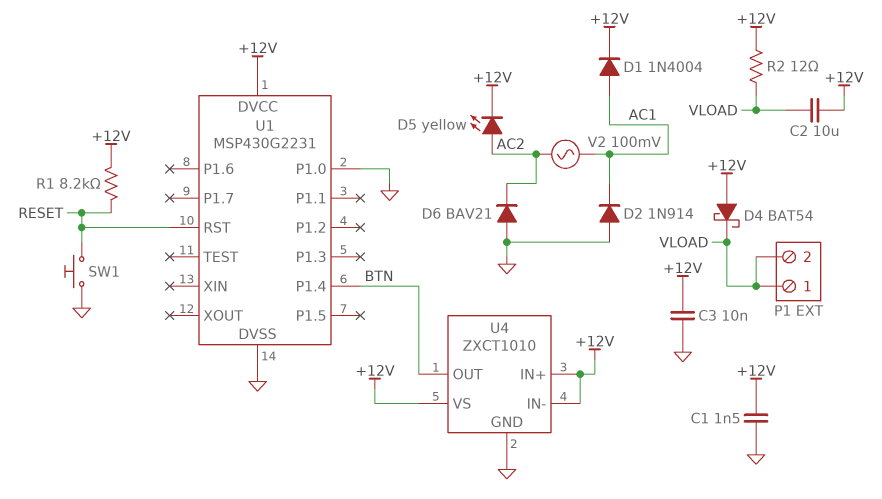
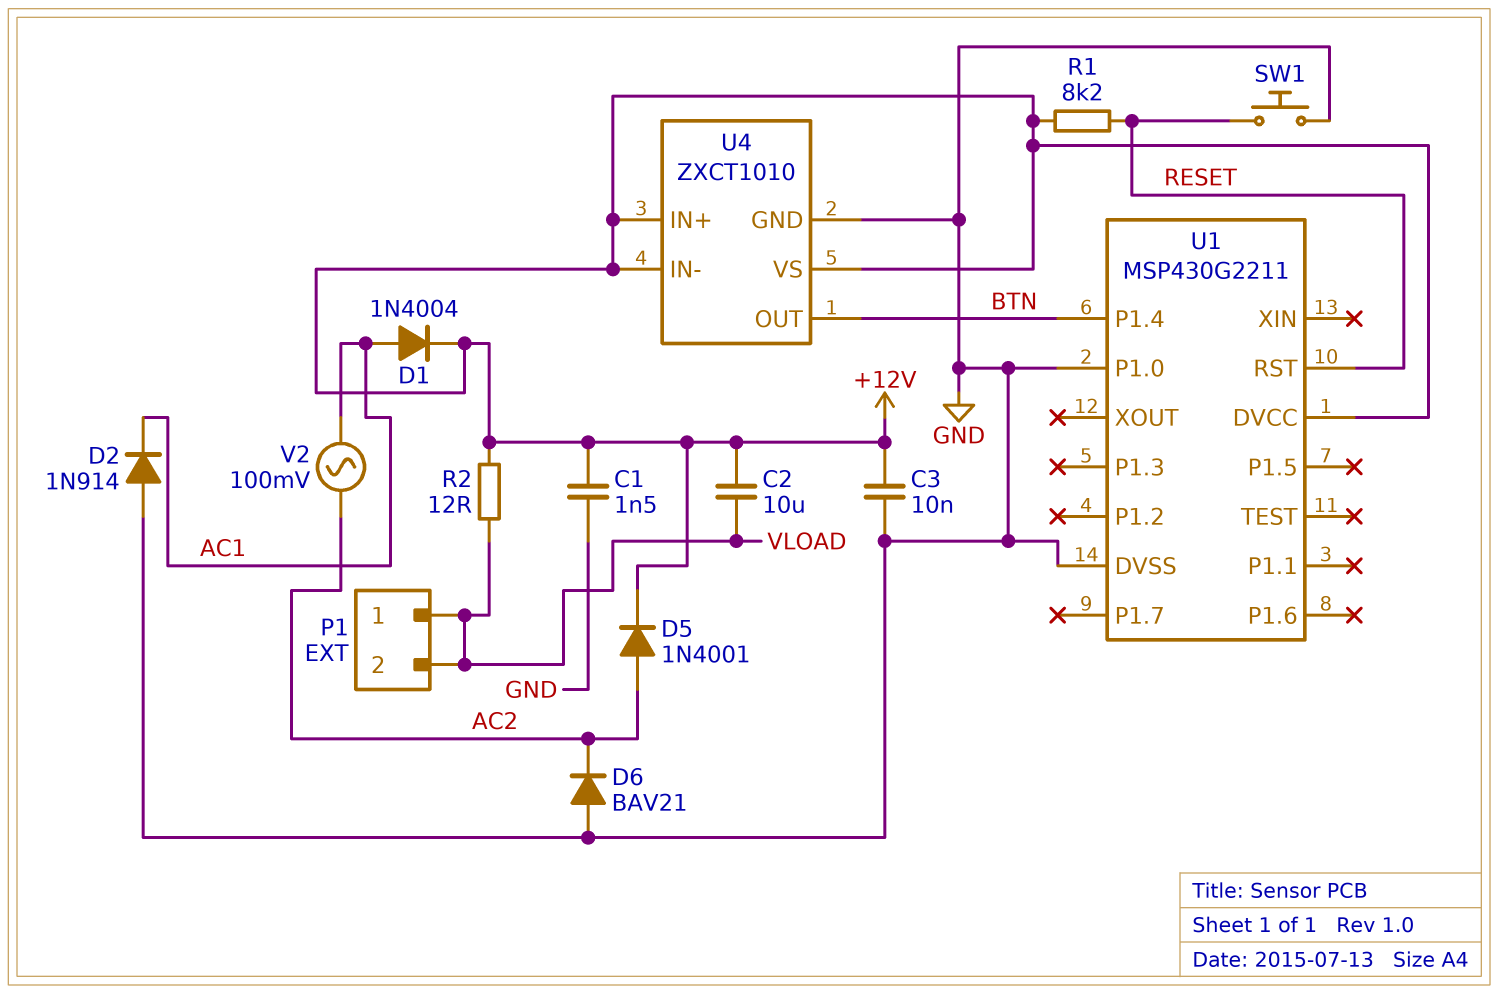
D4: schottky BAT54 (A +12V, K VLOAD) -> none
D5: LED yellow (A AC2, K +12V) -> diode 1N4001 (A AC2, K +12V)
U1: MSP430G2231 -> MSP430G2211

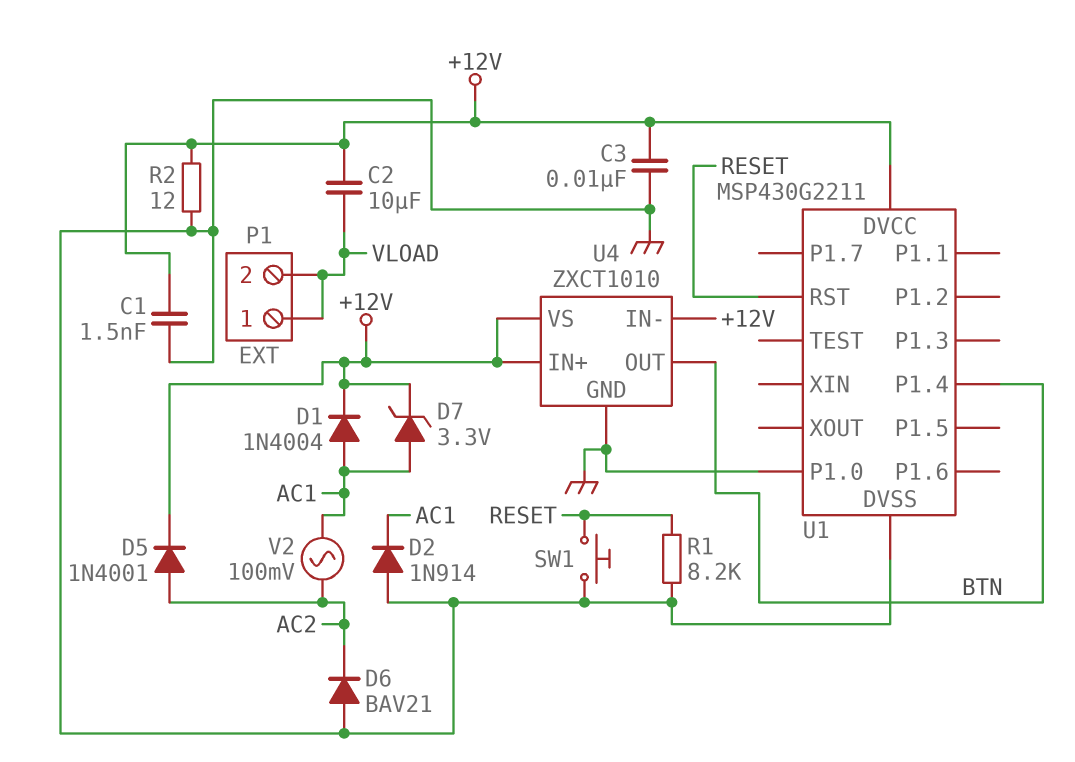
D7: none -> zener 3.3V (A AC1, K +12V)
R1: 8.2k (+12V, RESET) -> 8.2k (GND, RESET)
R2: 12 (+12V, VLOAD) -> 12 (+12V, GND)

